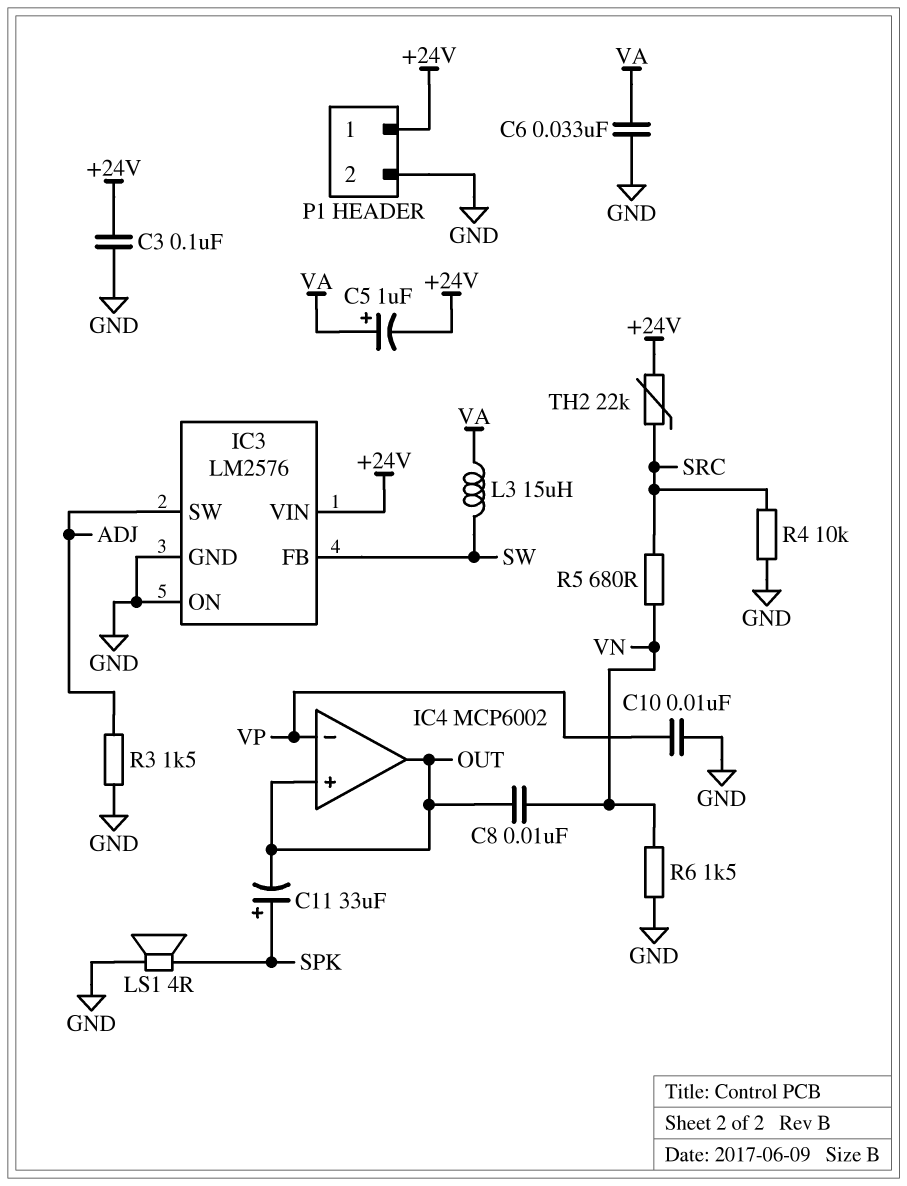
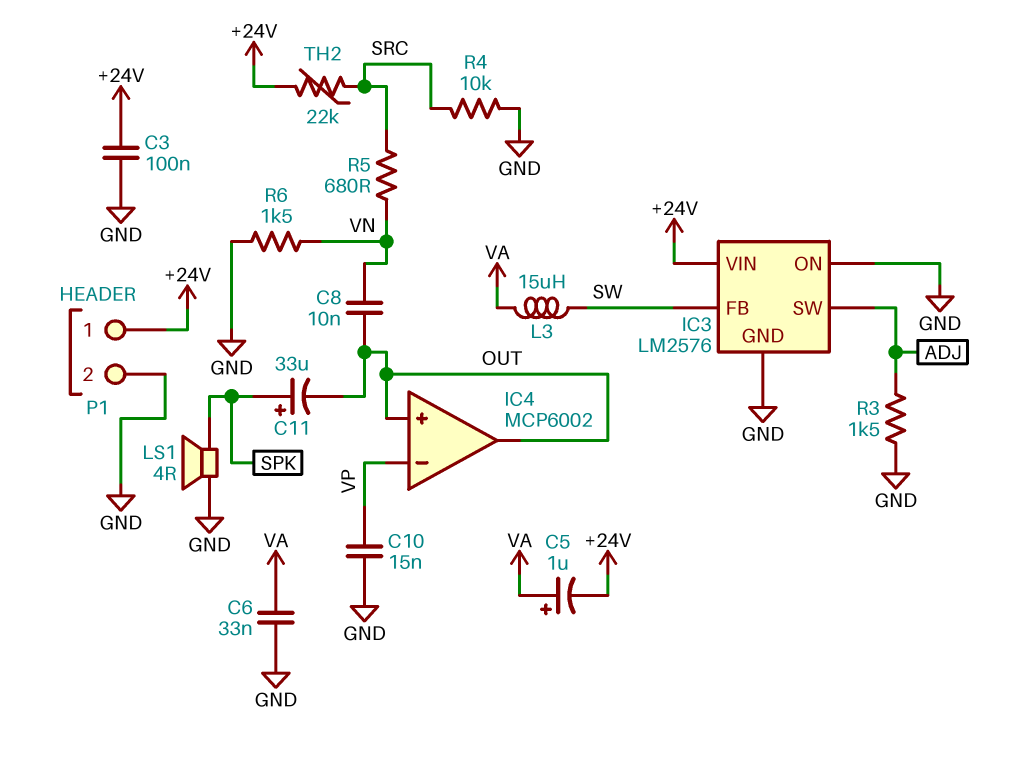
C10: 10nF (GND, VP) -> 15nF (GND, VP)

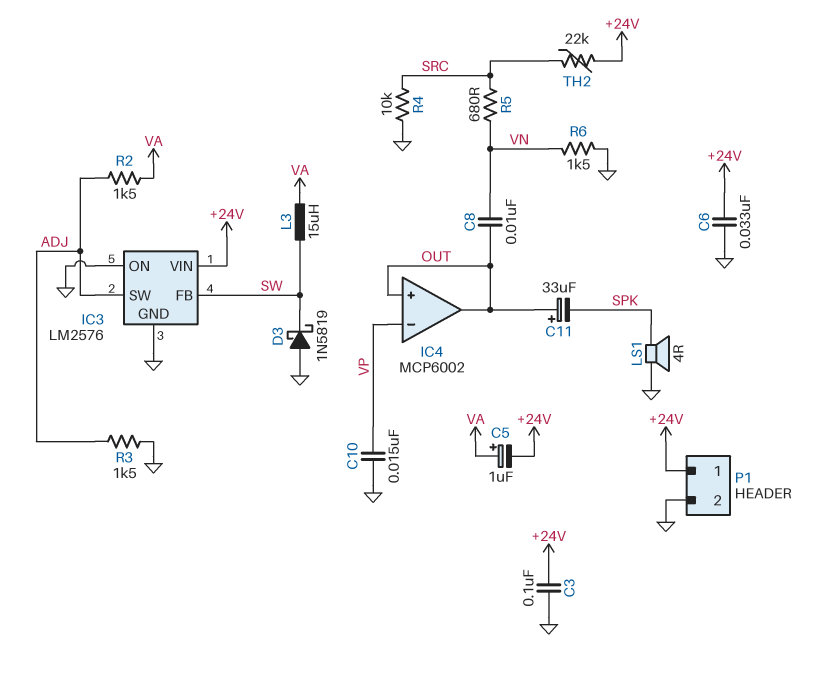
C6: 33nF (GND, VA) -> 33nF (+24V, GND)
C11: 33uF (plus SPK, minus OUT) -> 33uF (plus OUT, minus SPK)
D3: none -> schottky 1N5819 (A GND, K SW)
R2: none -> 1.5k (ADJ, VA)

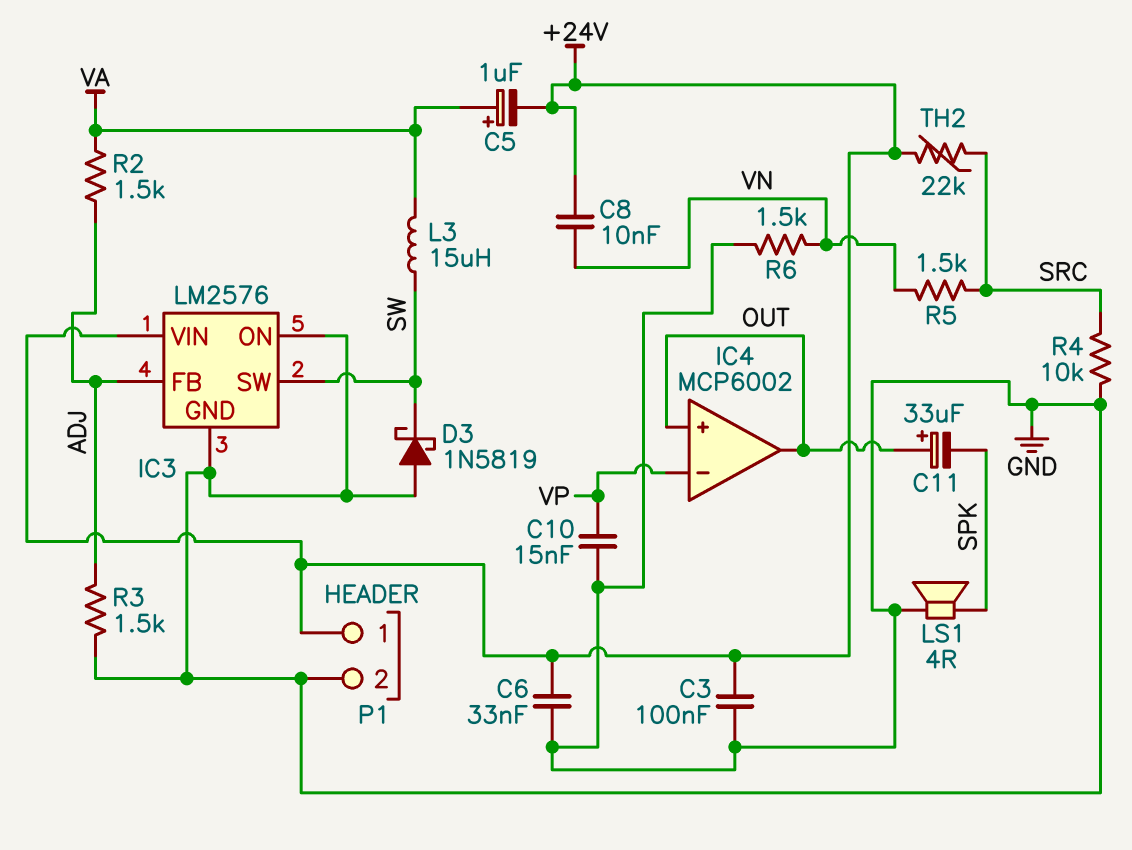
C8: 10nF (OUT, VN) -> 10nF (+24V, VN)
IC3 pin FB: SW -> ADJ
IC3 pin SW: ADJ -> SW
R5: 680 (SRC, VN) -> 1.5k (SRC, VN)

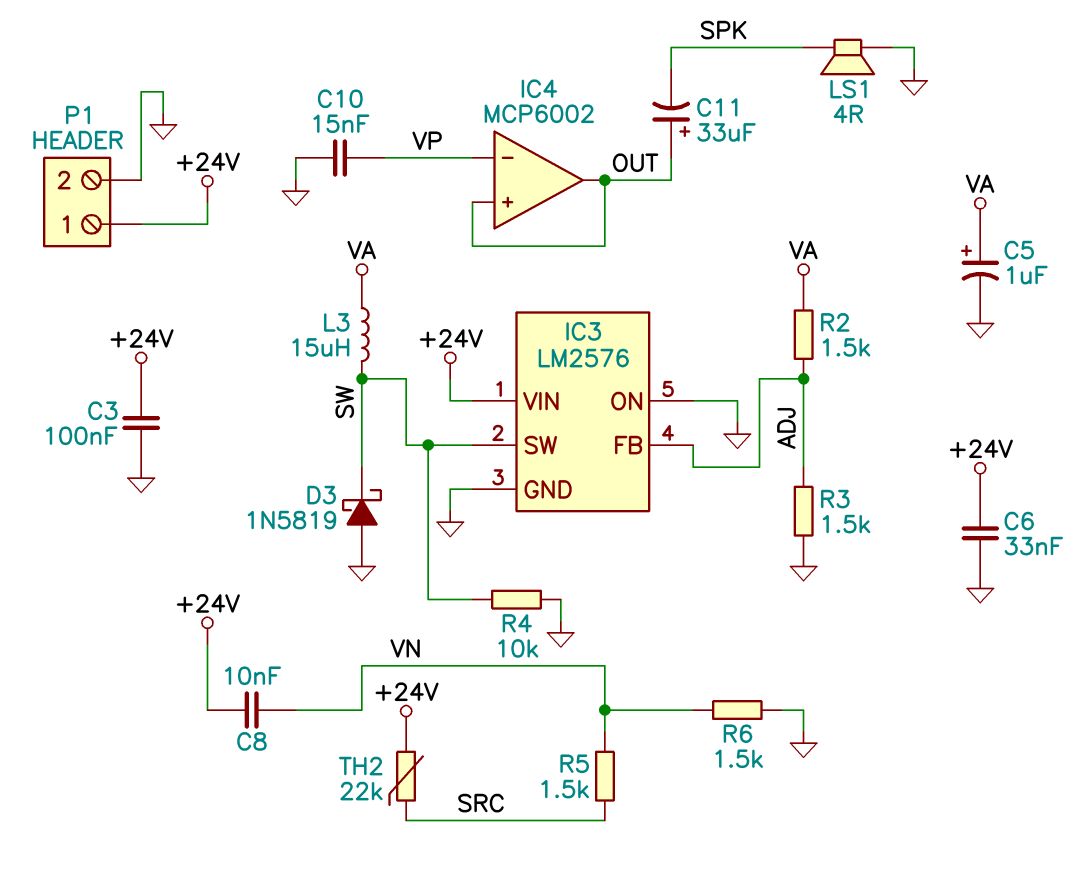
C5: 1uF (plus VA, minus +24V) -> 1uF (plus VA, minus GND)
R4: 10k (GND, SRC) -> 10k (GND, SW)

